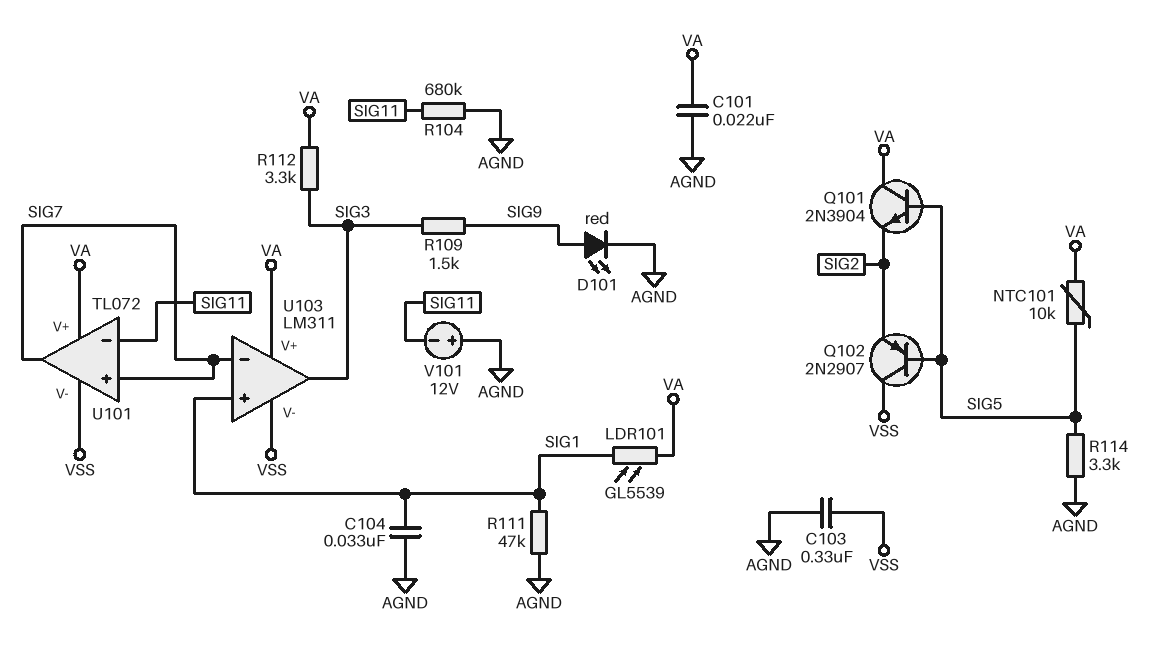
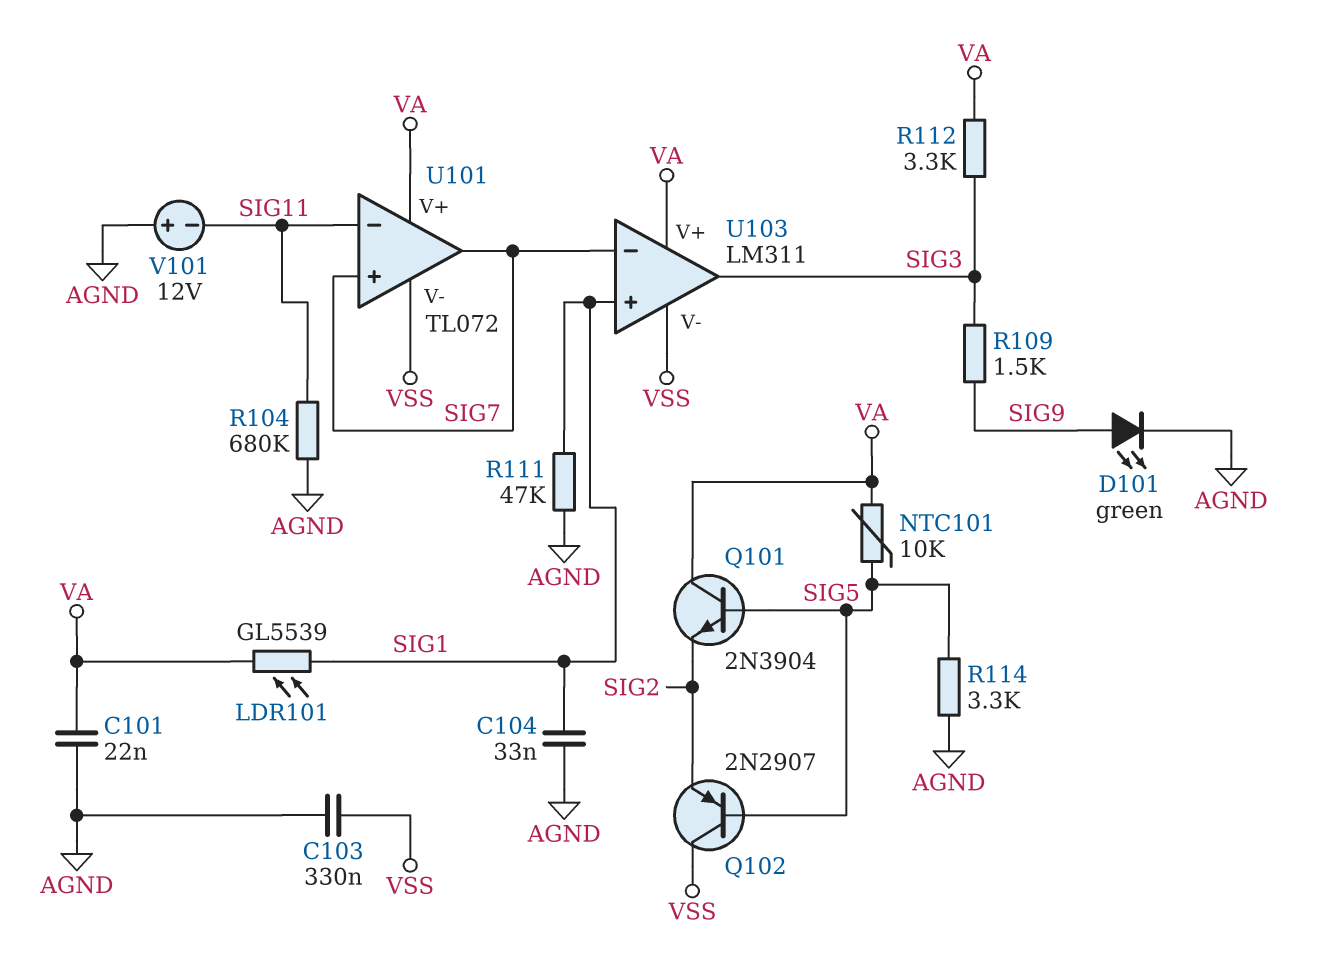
D101: LED red (A SIG9, K AGND) -> LED green (A SIG9, K AGND)

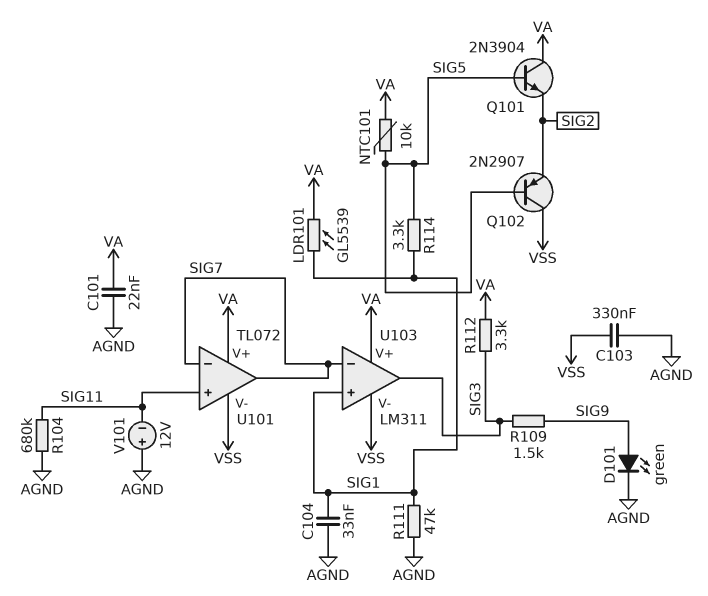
R114: 3.3k (AGND, SIG5) -> 3.3k (SIG1, SIG5)
U101 pin in+: SIG7 -> SIG11
U101 pin in-: SIG11 -> SIG7

